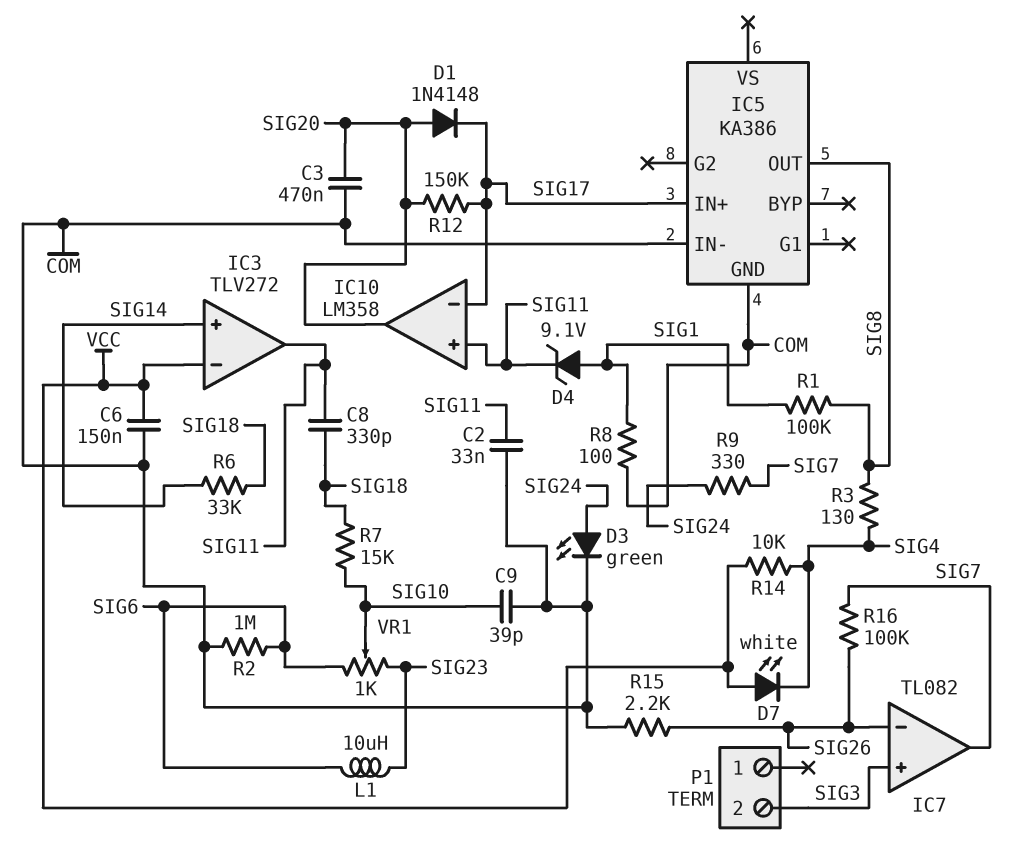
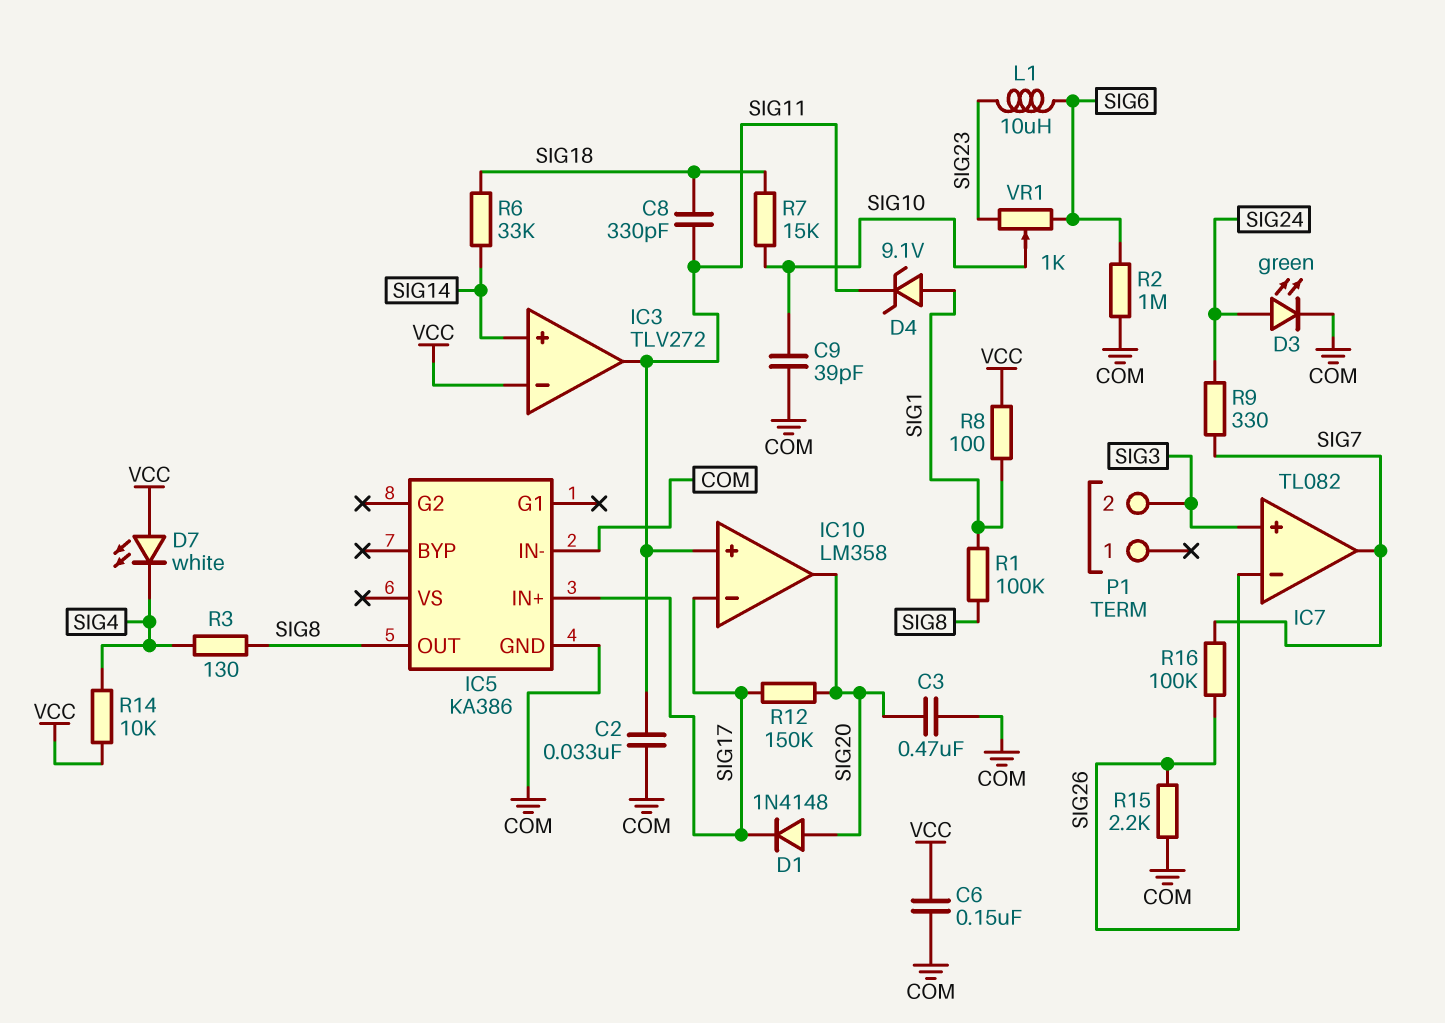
R8: 100 (COM, SIG1) -> 100 (SIG1, VCC)

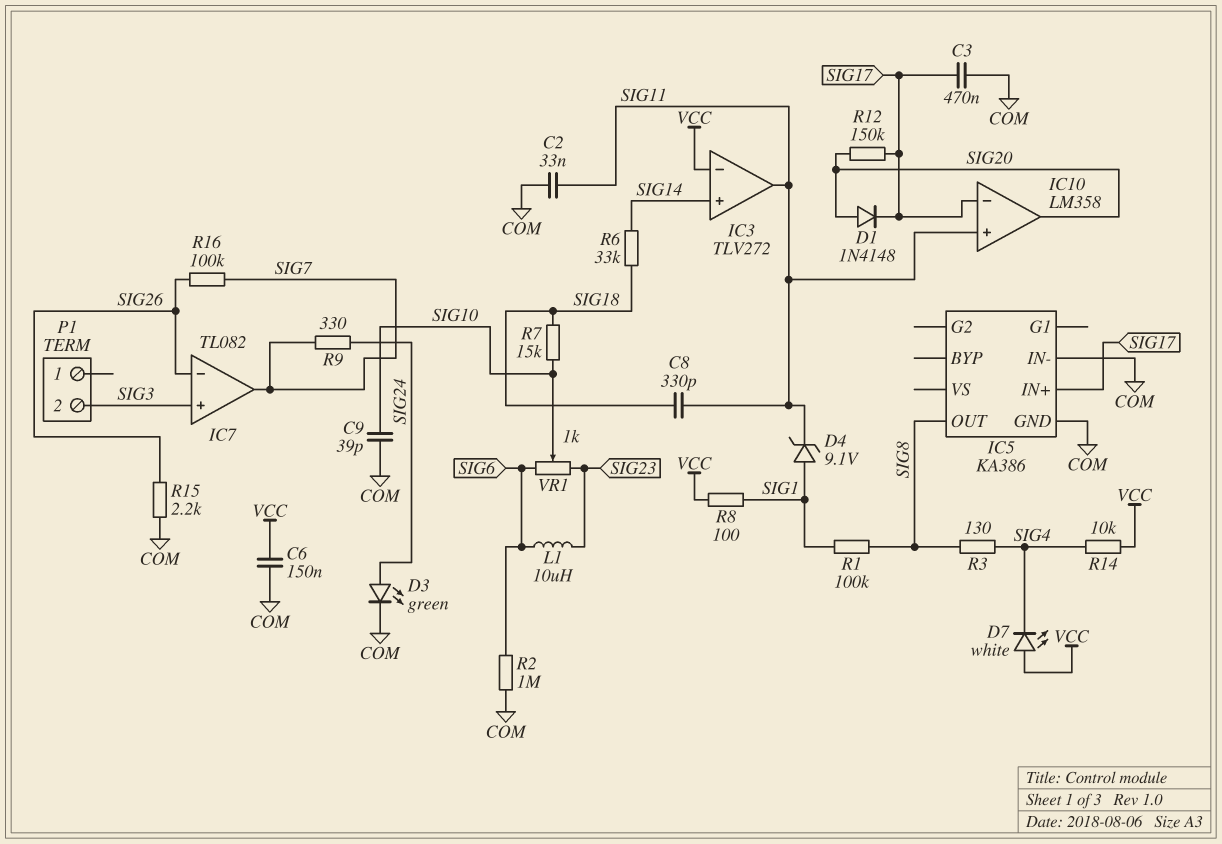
C3: 470nF (COM, SIG20) -> 470nF (COM, SIG17)

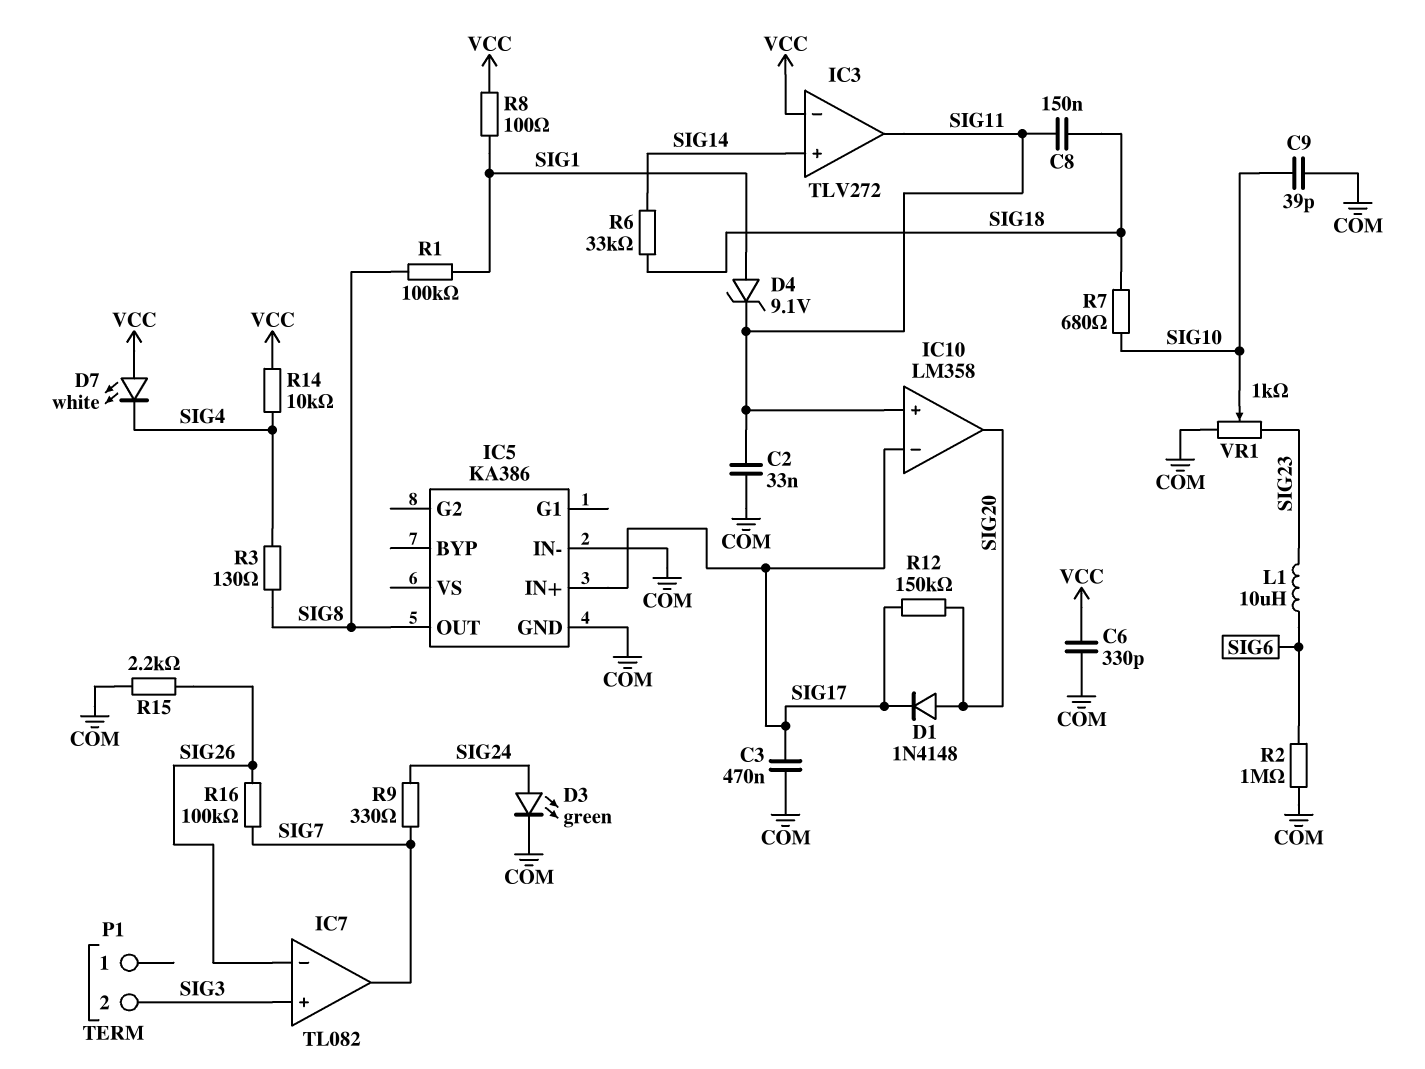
C6: 150nF (COM, VCC) -> 330pF (COM, VCC)
C8: 330pF (SIG11, SIG18) -> 150nF (SIG11, SIG18)
R7: 15k (SIG10, SIG18) -> 680 (SIG10, SIG18)
VR1: 1k (SIG6, SIG23, wiper SIG10) -> 1k (COM, SIG23, wiper SIG10)

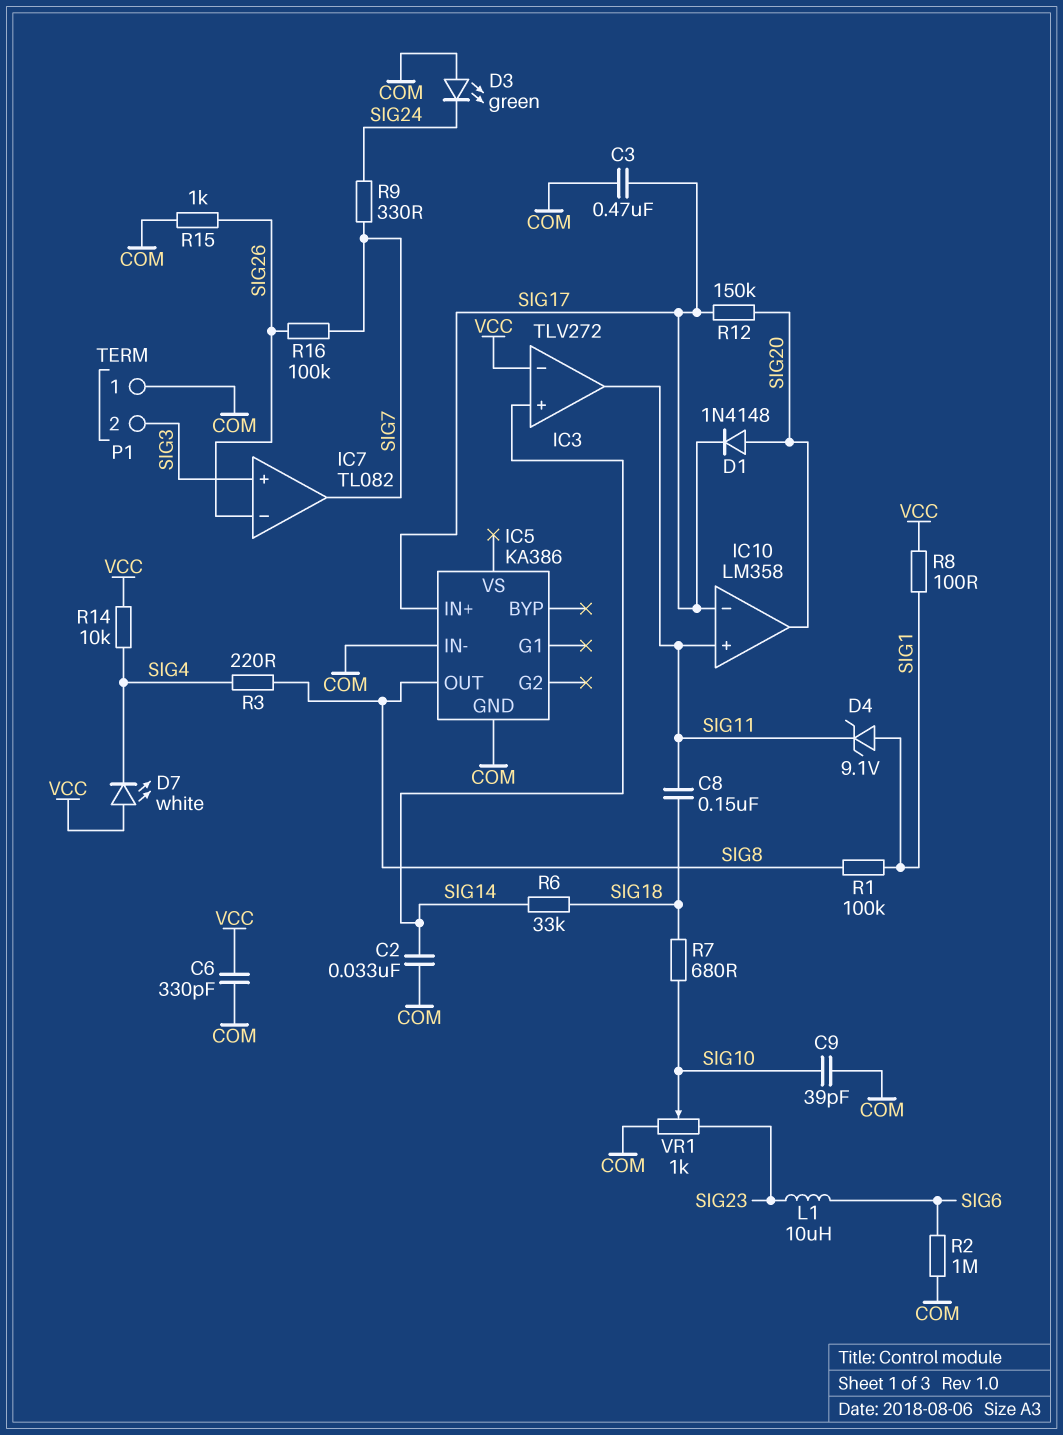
C2: 33nF (COM, SIG11) -> 33nF (COM, SIG14)
D3: LED green (A SIG24, K COM) -> LED green (A COM, K SIG24)
P1 pin 1: none -> COM
R3: 130 (SIG4, SIG8) -> 220 (SIG4, SIG8)
R15: 2.2k (COM, SIG26) -> 1k (COM, SIG26)

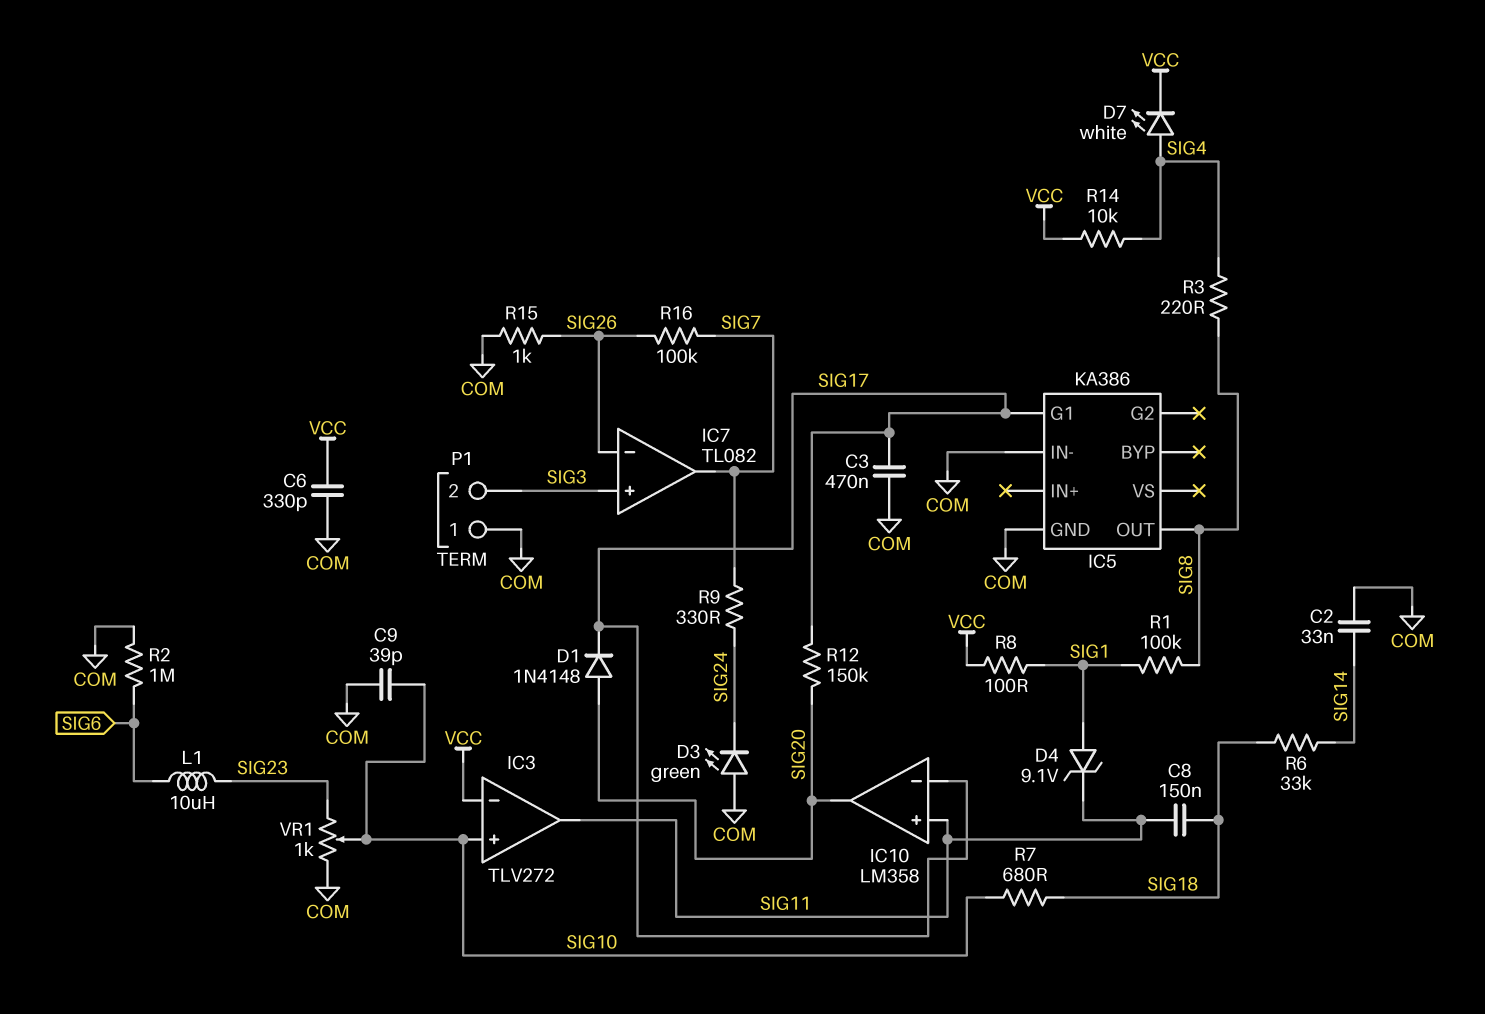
D7: LED white (A VCC, K SIG4) -> LED white (A SIG4, K VCC)
IC3 pin in+: SIG14 -> SIG10
IC5 pin G1: none -> SIG17
IC5 pin IN+: SIG17 -> none

